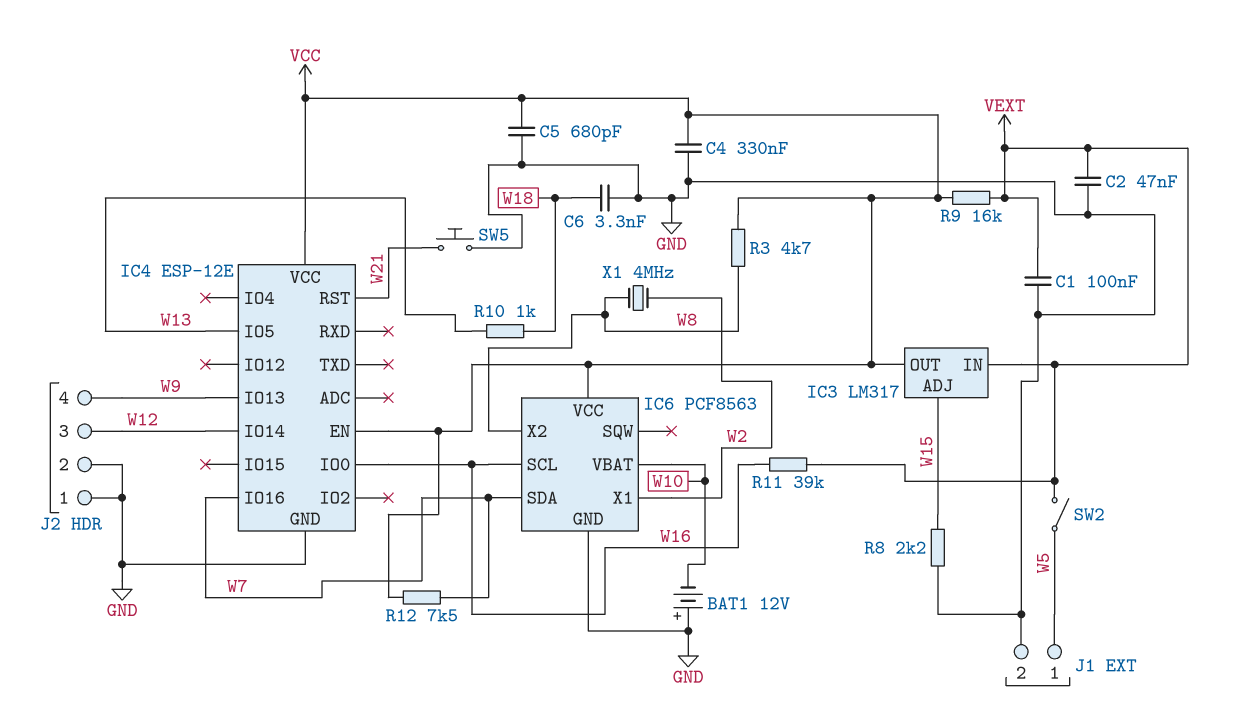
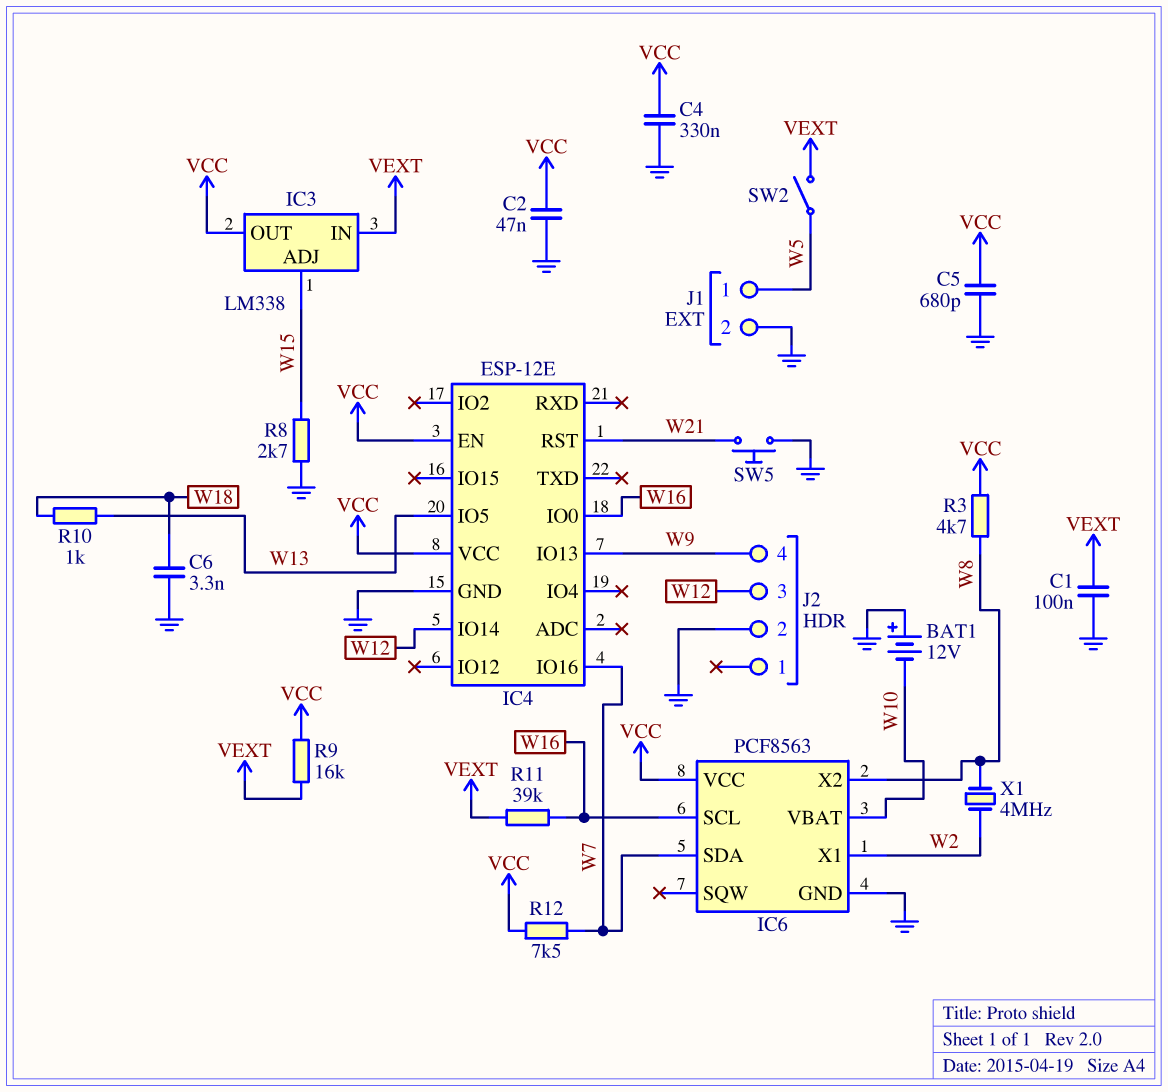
C2: 47nF (GND, VEXT) -> 47nF (GND, VCC)
IC3: LM317 -> LM338
J2 pin 1: GND -> none
R8: 2.2k (GND, W15) -> 2.7k (GND, W15)

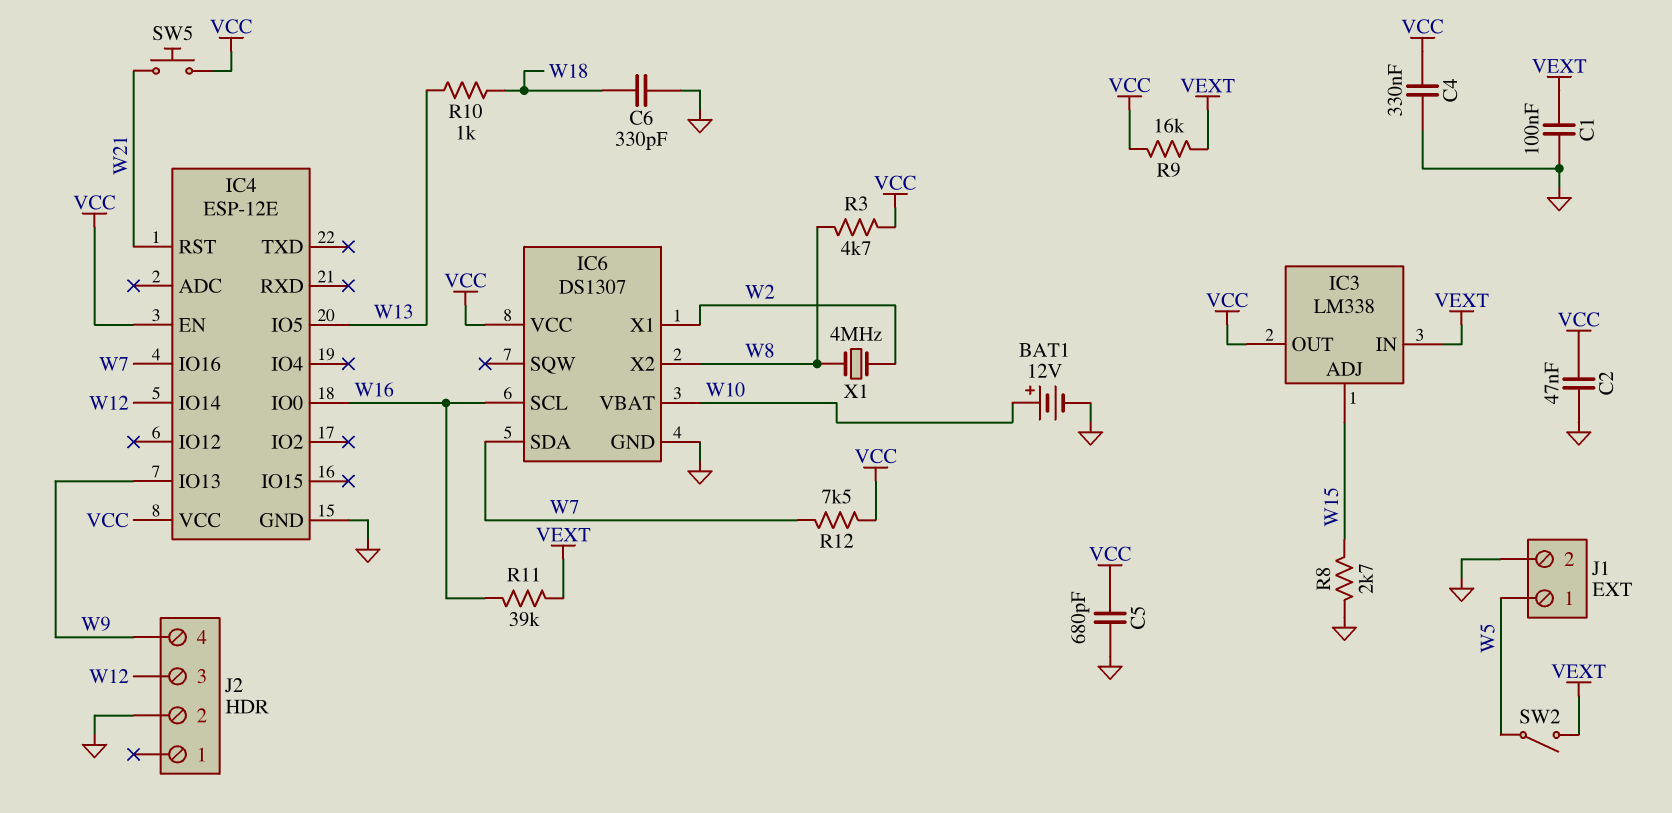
BAT1: 12V (plus GND, minus W10) -> 12V (plus W10, minus GND)
C6: 3.3nF (GND, W18) -> 330pF (GND, W18)
IC6: PCF8563 -> DS1307
SW5: button (GND, W21) -> button (VCC, W21)

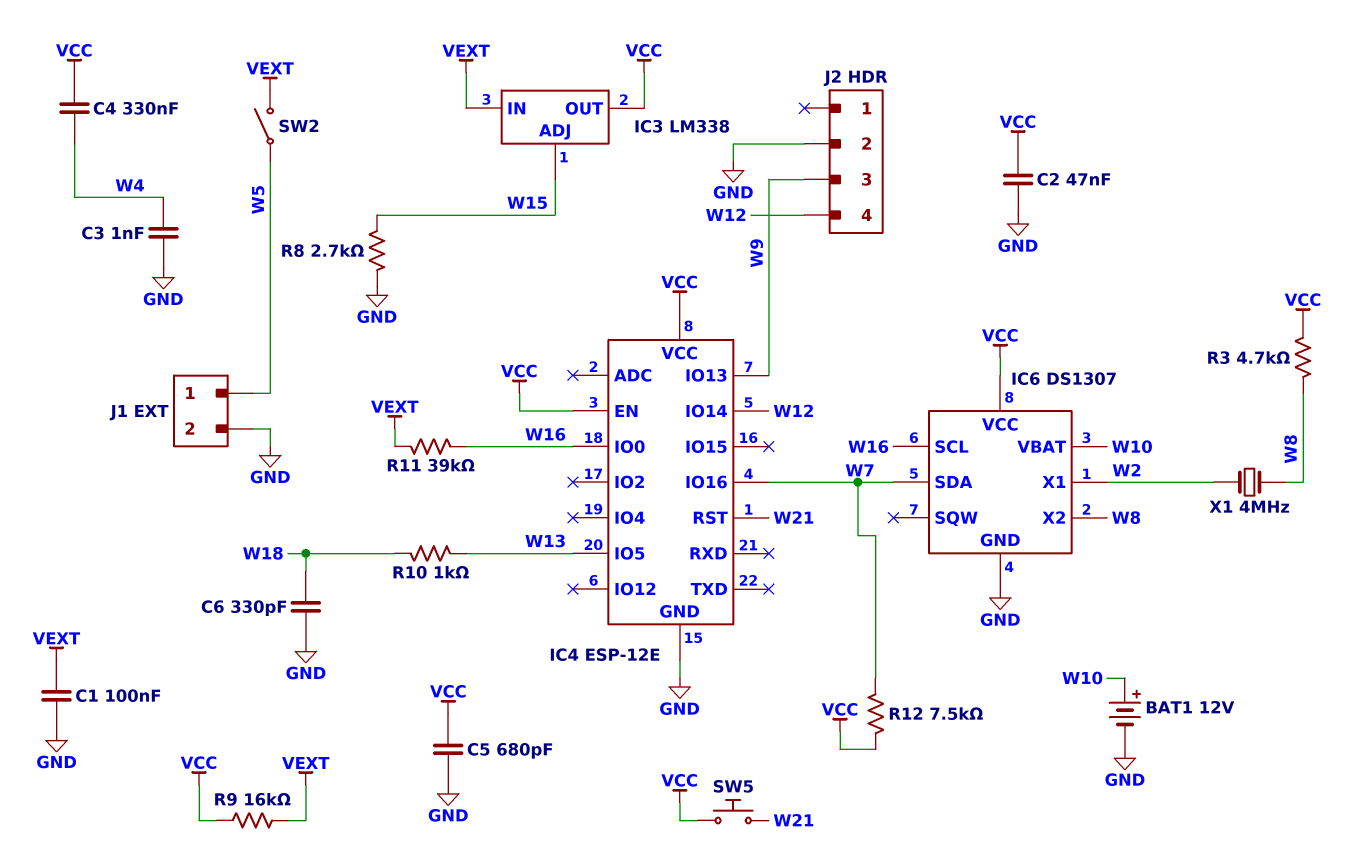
C3: none -> 1nF (GND, W4)
C4: 330nF (GND, VCC) -> 330nF (VCC, W4)
J2 pin 3: W12 -> W9
J2 pin 4: W9 -> W12

